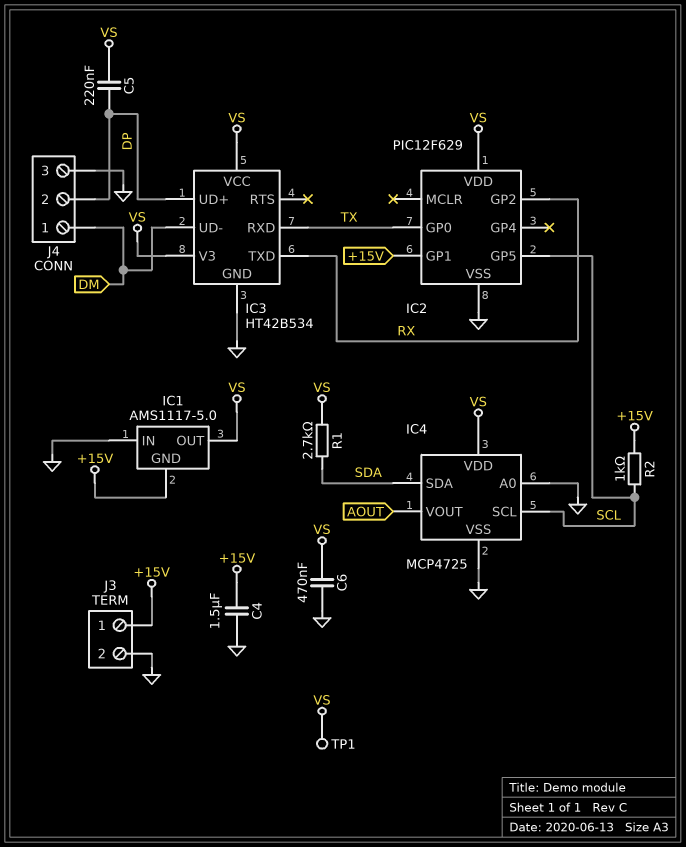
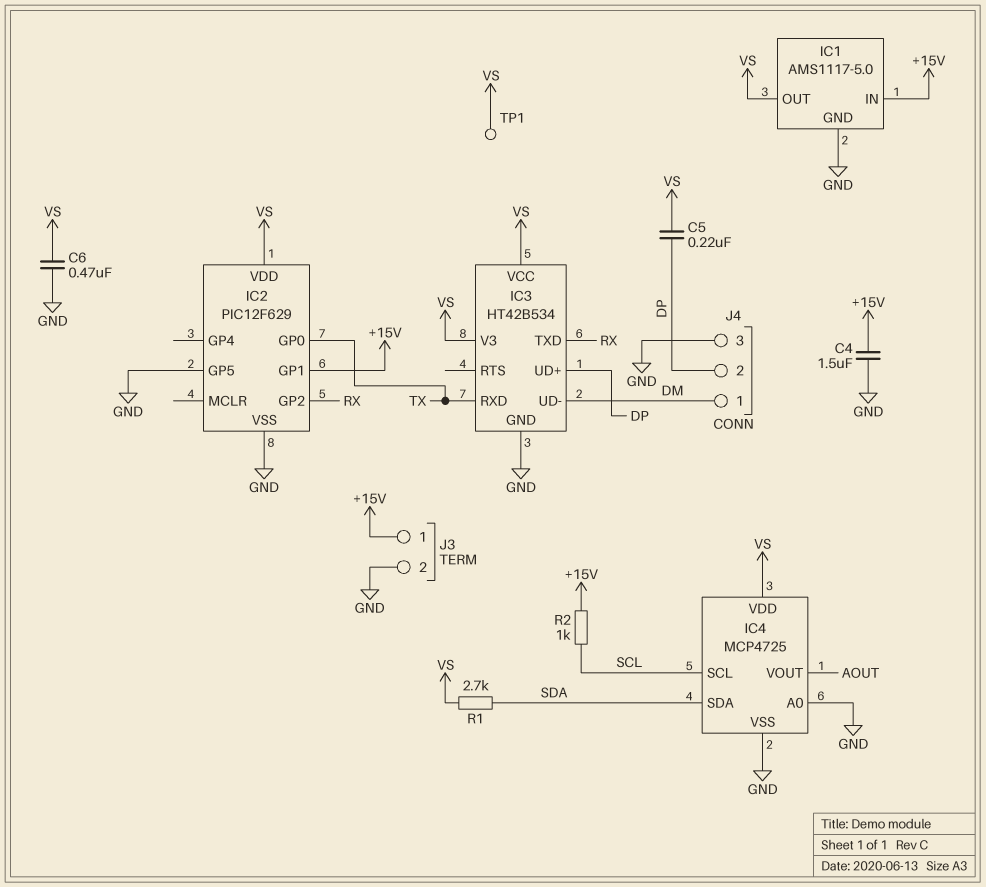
IC1 pin GND: +15V -> GND
IC1 pin IN: GND -> +15V
IC2 pin GP5: SCL -> GND

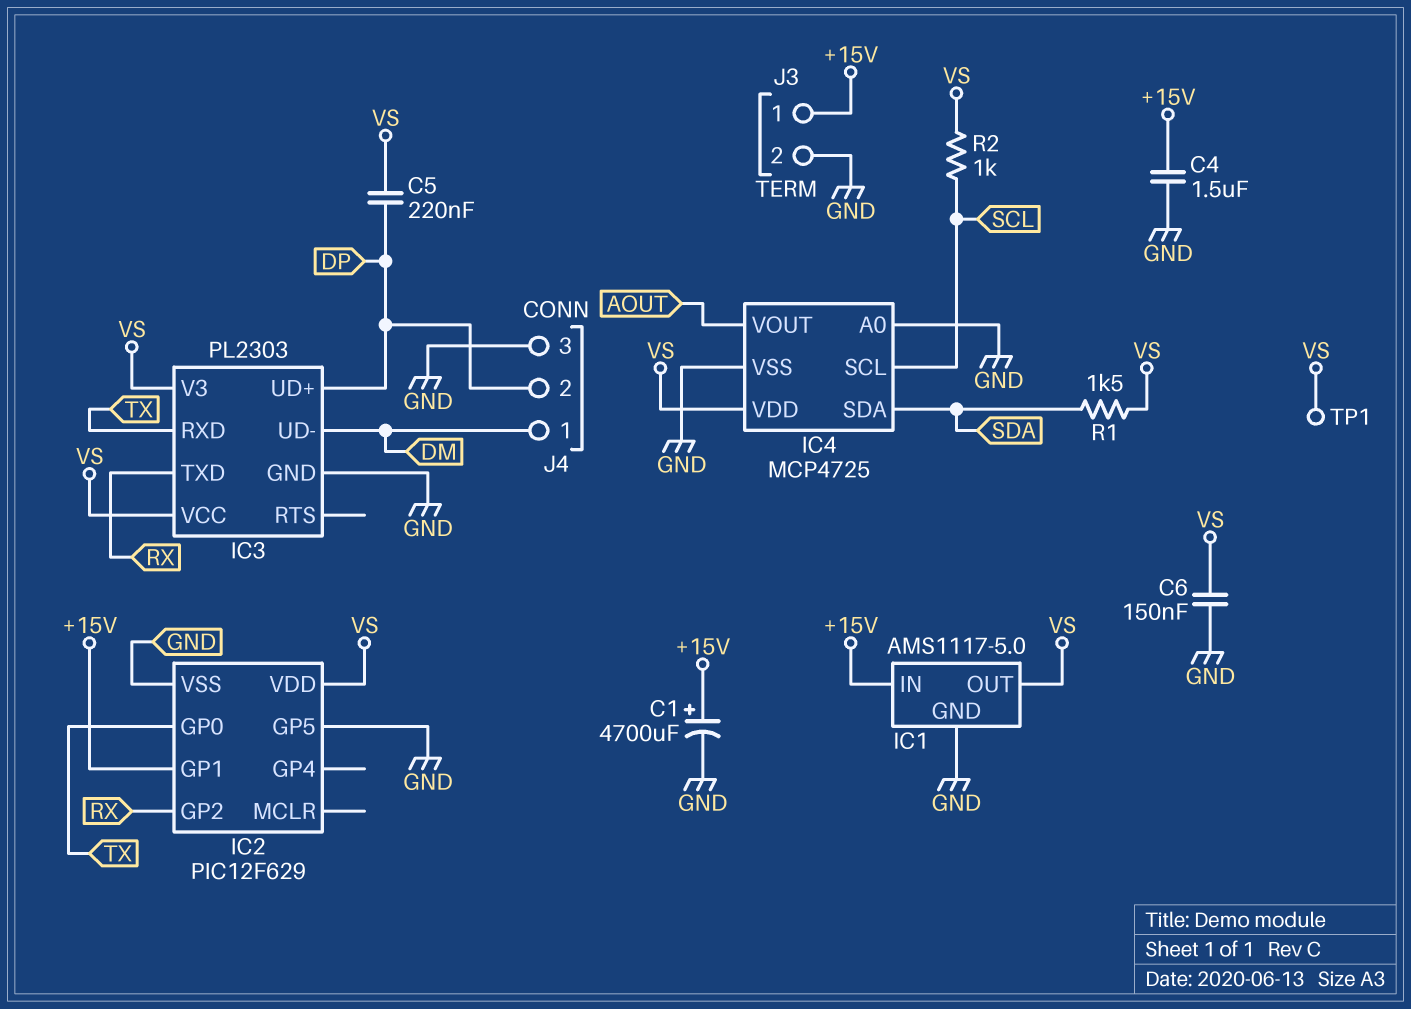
C1: none -> 4700uF (plus +15V, minus GND)
C6: 470nF (GND, VS) -> 150nF (GND, VS)
IC3: HT42B534 -> PL2303
R1: 2.7k (SDA, VS) -> 1.5k (SDA, VS)
R2: 1k (+15V, SCL) -> 1k (SCL, VS)

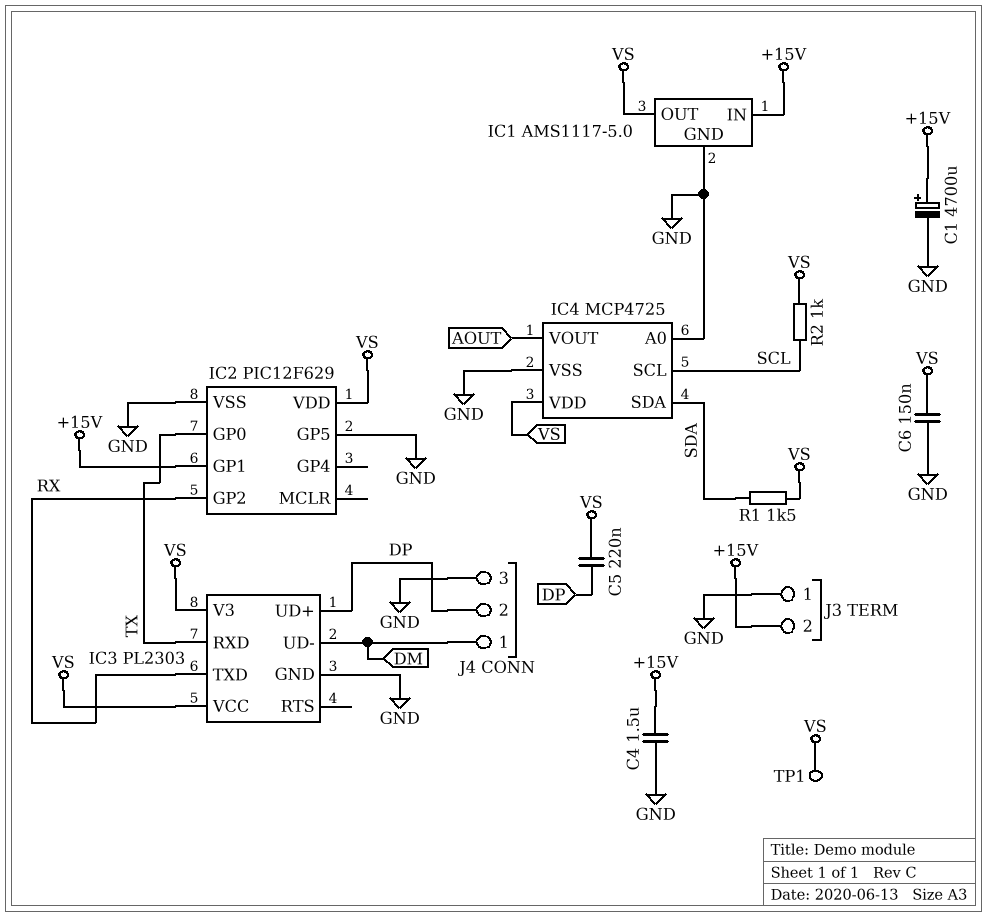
J3 pin 1: +15V -> GND
J3 pin 2: GND -> +15V

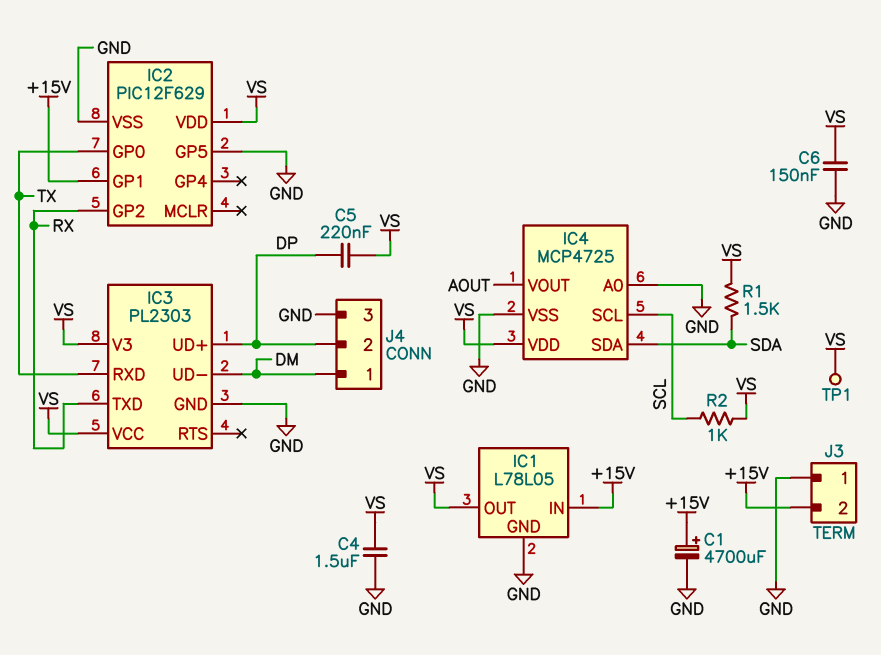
C4: 1.5uF (+15V, GND) -> 1.5uF (GND, VS)
IC1: AMS1117-5.0 -> L78L05

